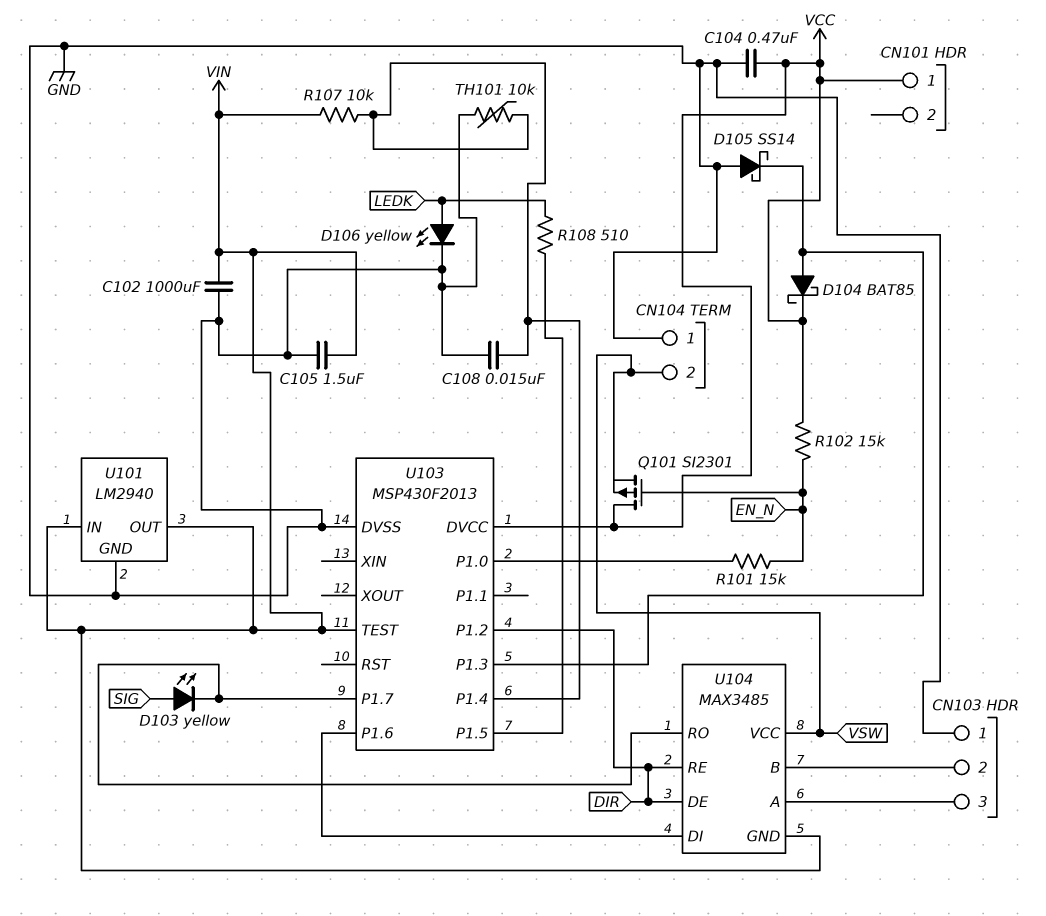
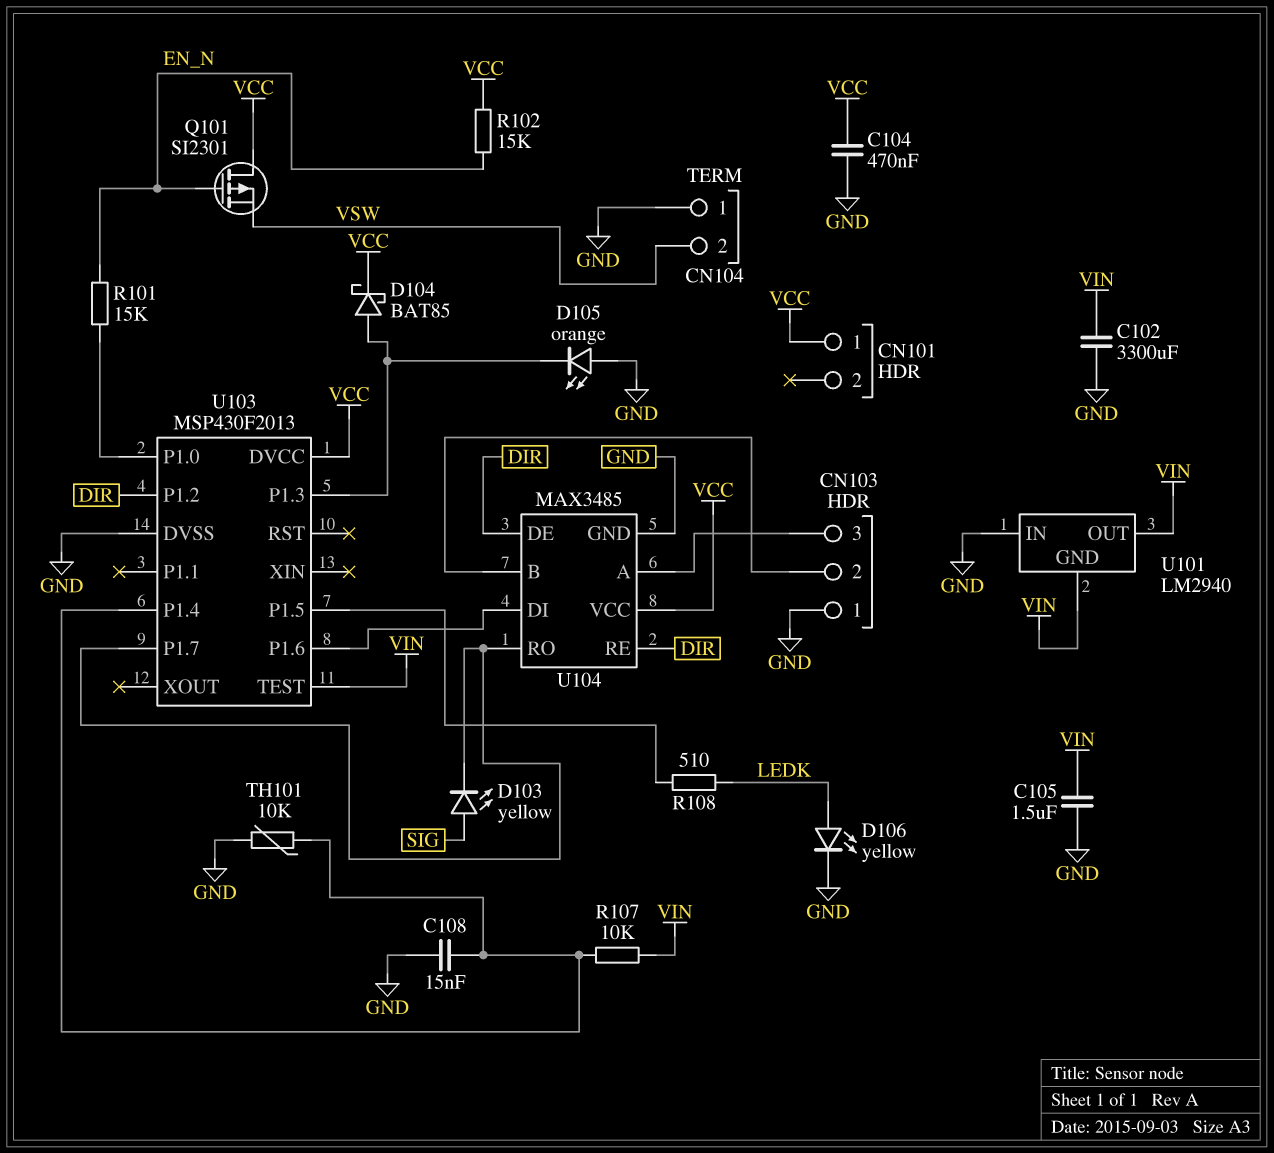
C102: 1000uF (GND, VIN) -> 3300uF (GND, VIN)
D105: schottky SS14 (A GND, K U103/P1.3) -> LED orange (A GND, K U103/P1.3)
U101 pin GND: GND -> VIN
U101 pin IN: VIN -> GND
U104 pin GND: VIN -> GND
U104 pin VCC: VSW -> VCC

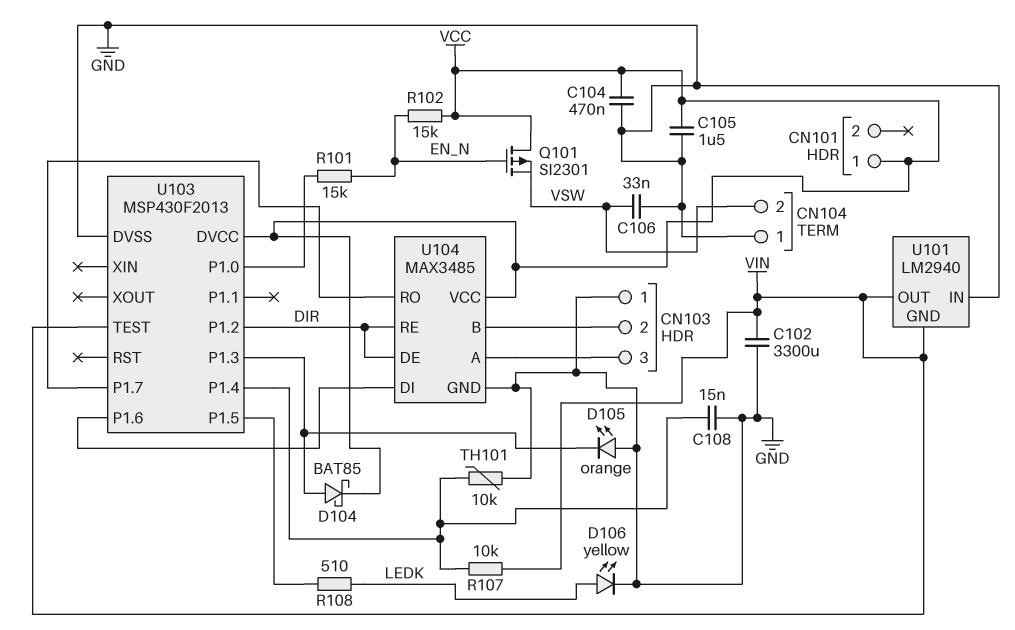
C105: 1.5uF (GND, VIN) -> 1.5uF (GND, VCC)
C106: none -> 33nF (GND, VSW)
D103: LED yellow (A SIG, K U103/P1.7) -> none

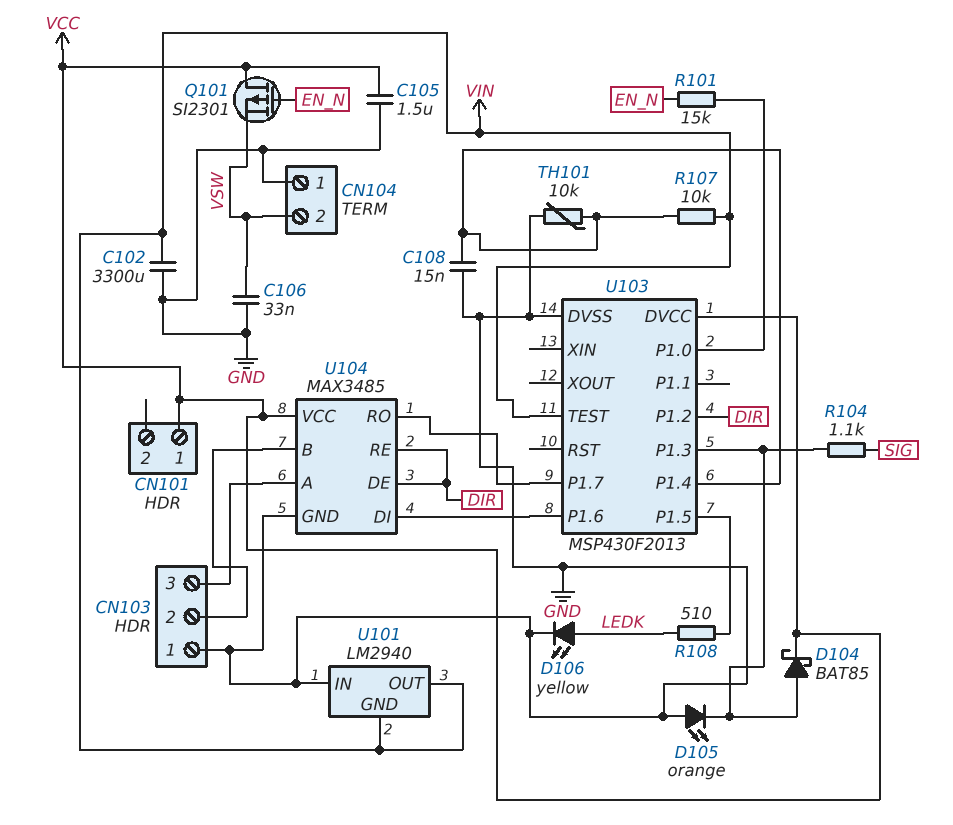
C104: 470nF (GND, VCC) -> none
R102: 15k (EN_N, VCC) -> none
R104: none -> 1.1k (SIG, U103/P1.3)

